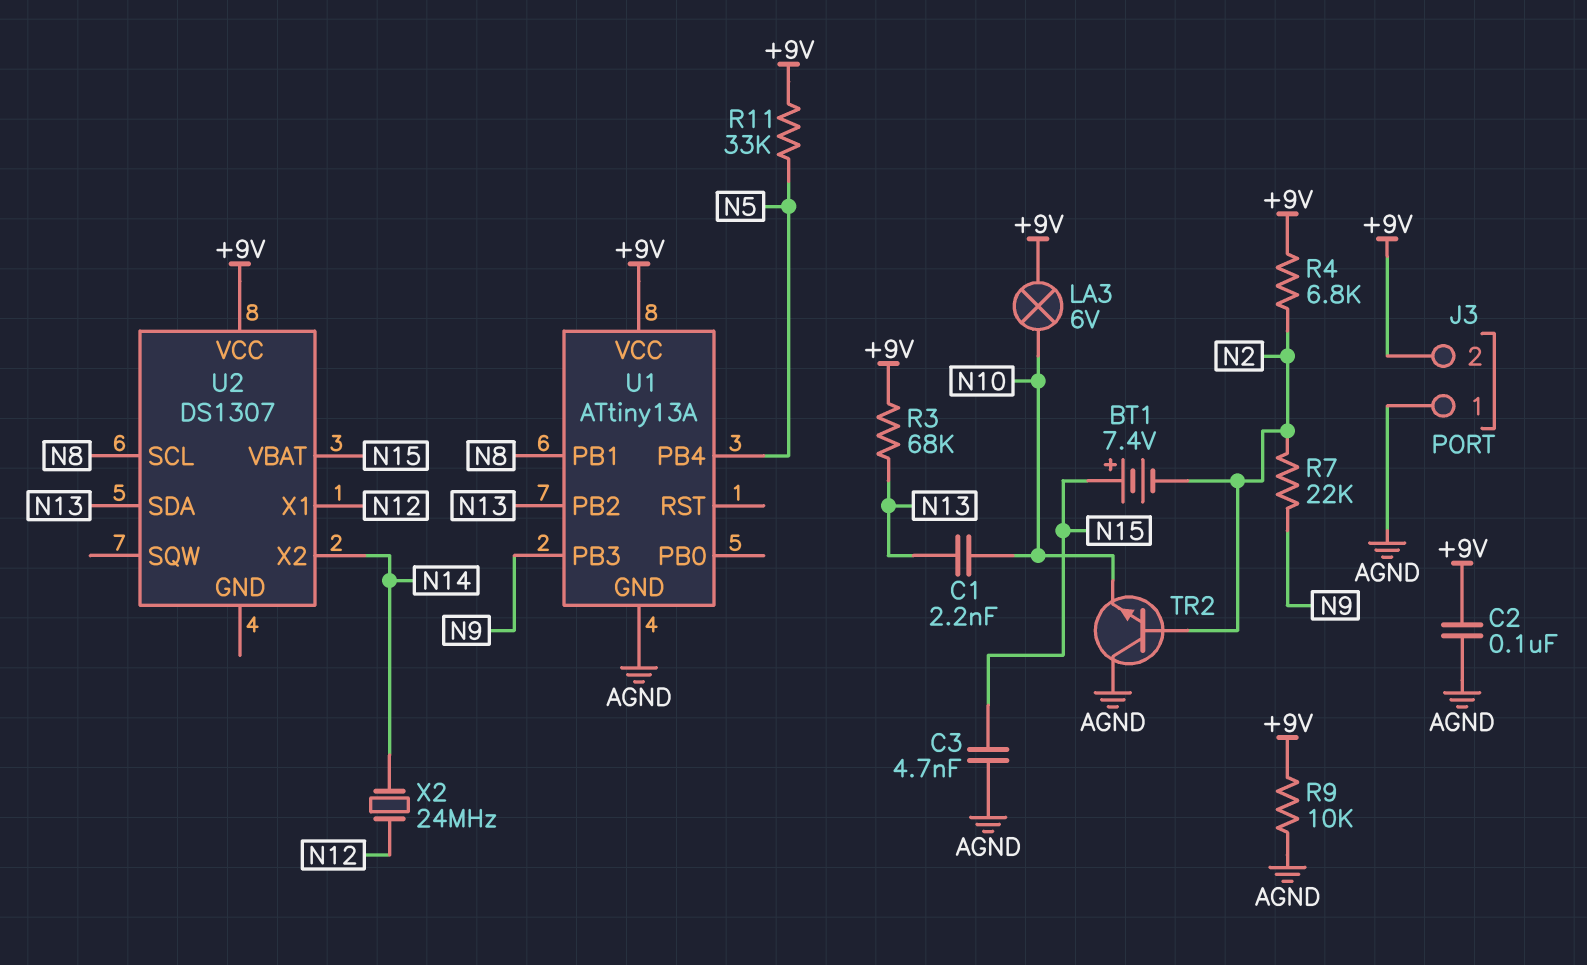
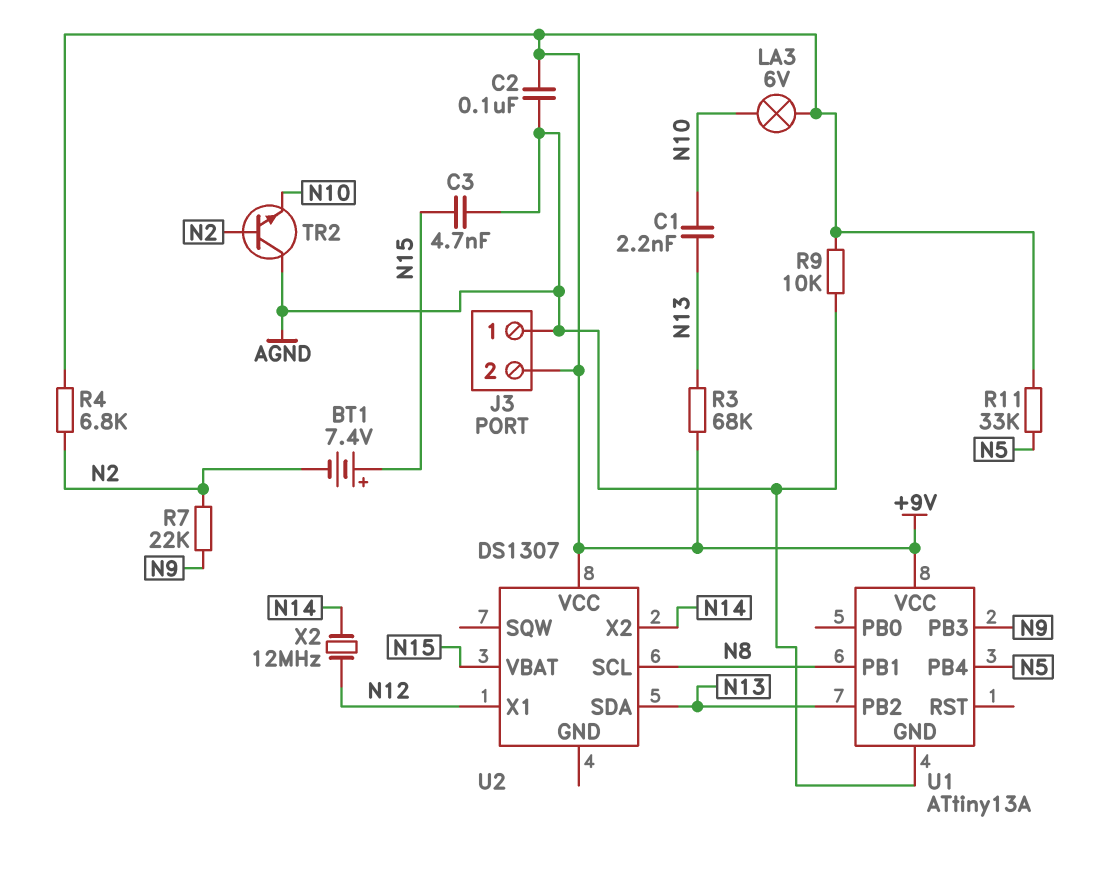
X2: 24MHz (N12, N14) -> 12MHz (N12, N14)

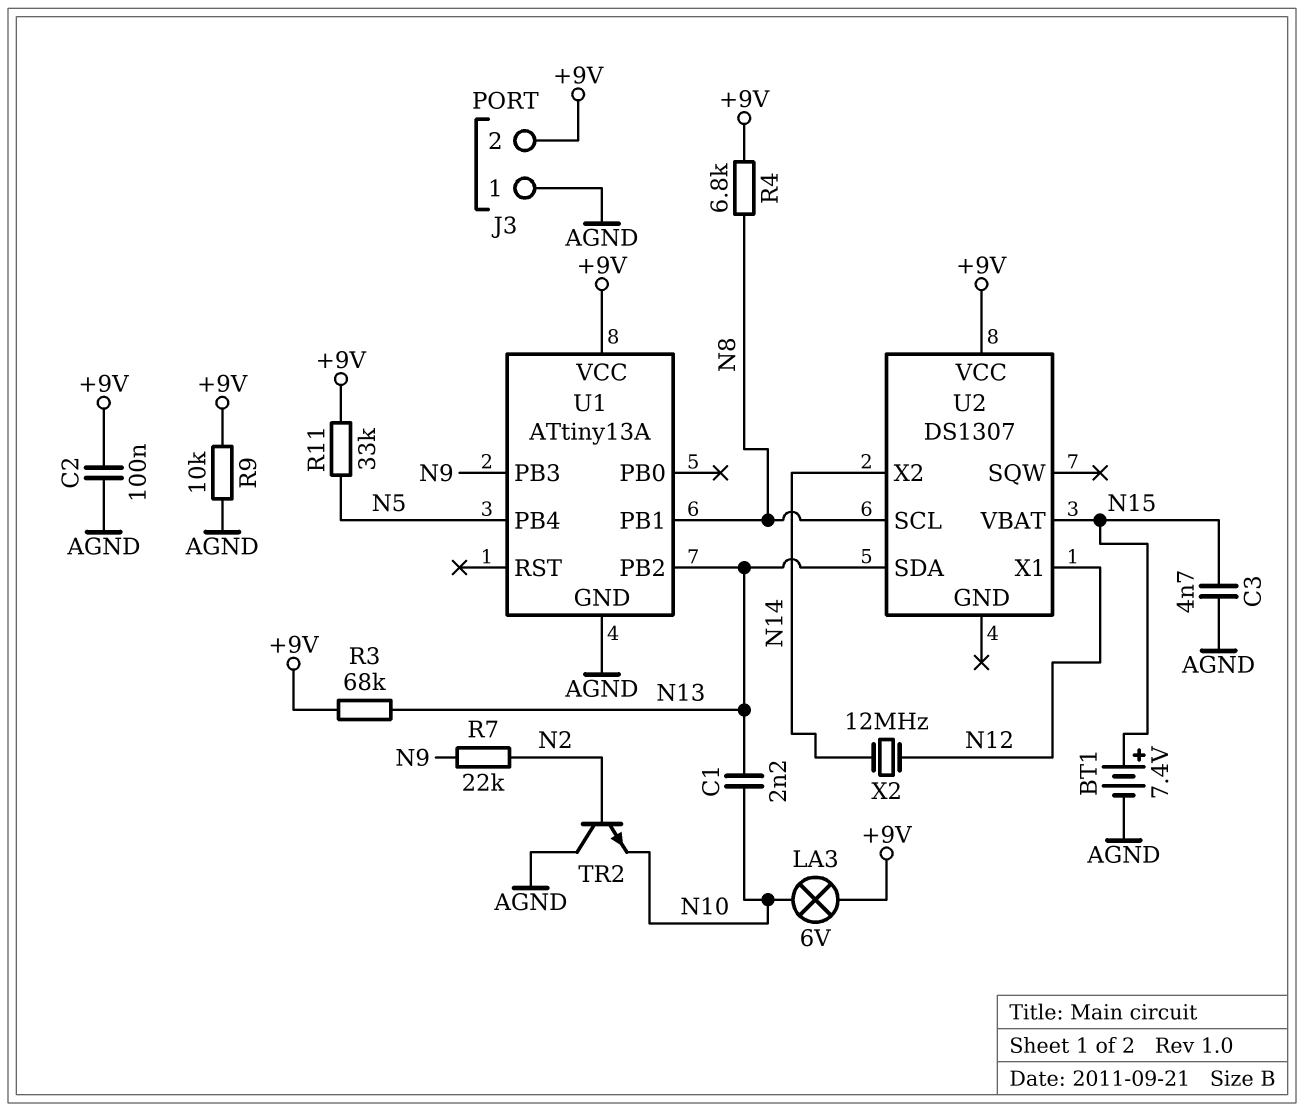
BT1: 7.4V (plus N15, minus N2) -> 7.4V (plus N15, minus AGND)
R4: 6.8k (+9V, N2) -> 6.8k (+9V, N8)

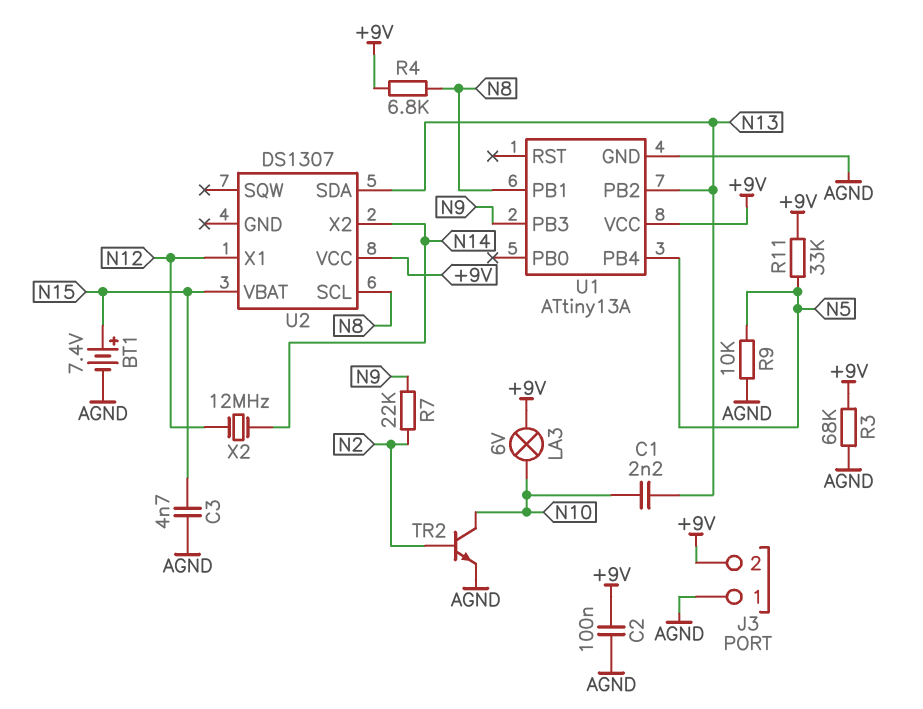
R3: 68k (+9V, N13) -> 68k (+9V, AGND)
R9: 10k (+9V, AGND) -> 10k (AGND, N5)
TR2: NPN (B N2, C AGND, E N10) -> NPN (B N2, C N10, E AGND)

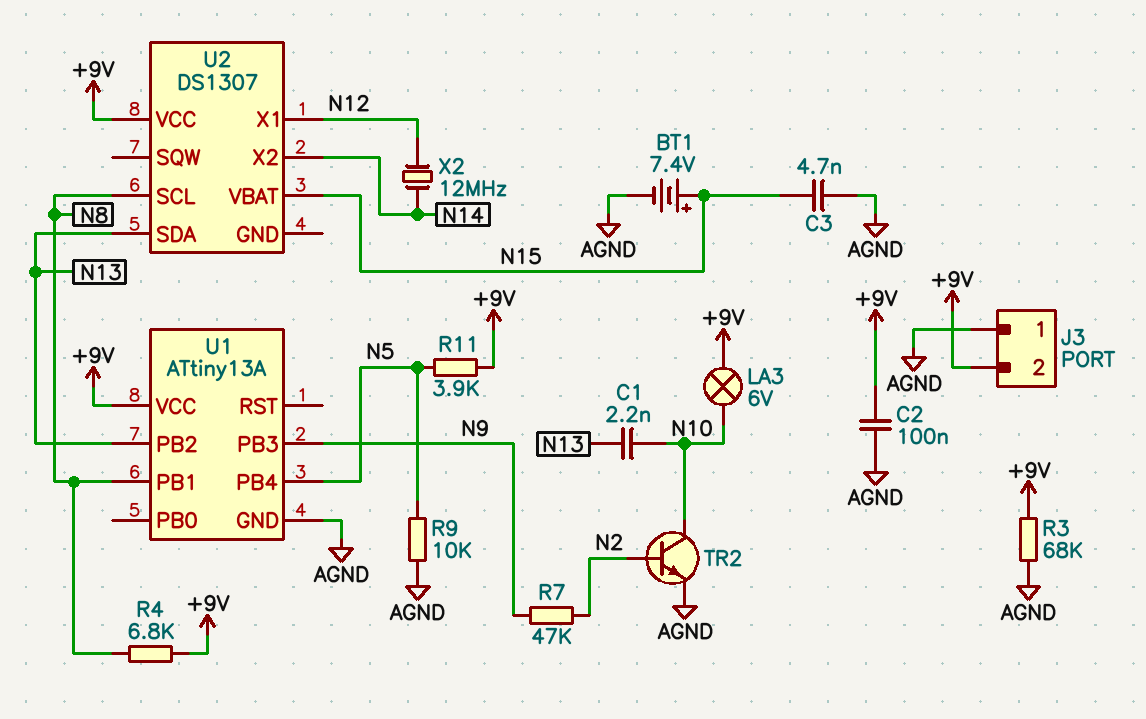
R7: 22k (N2, N9) -> 47k (N2, N9)
R11: 33k (+9V, N5) -> 3.9k (+9V, N5)

